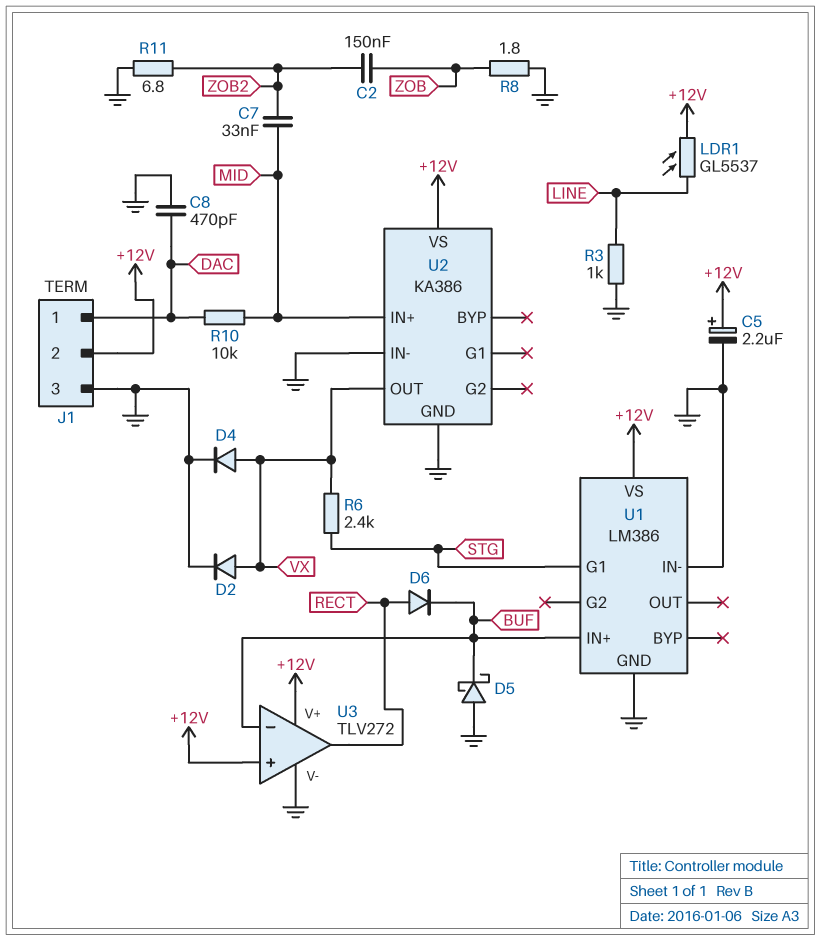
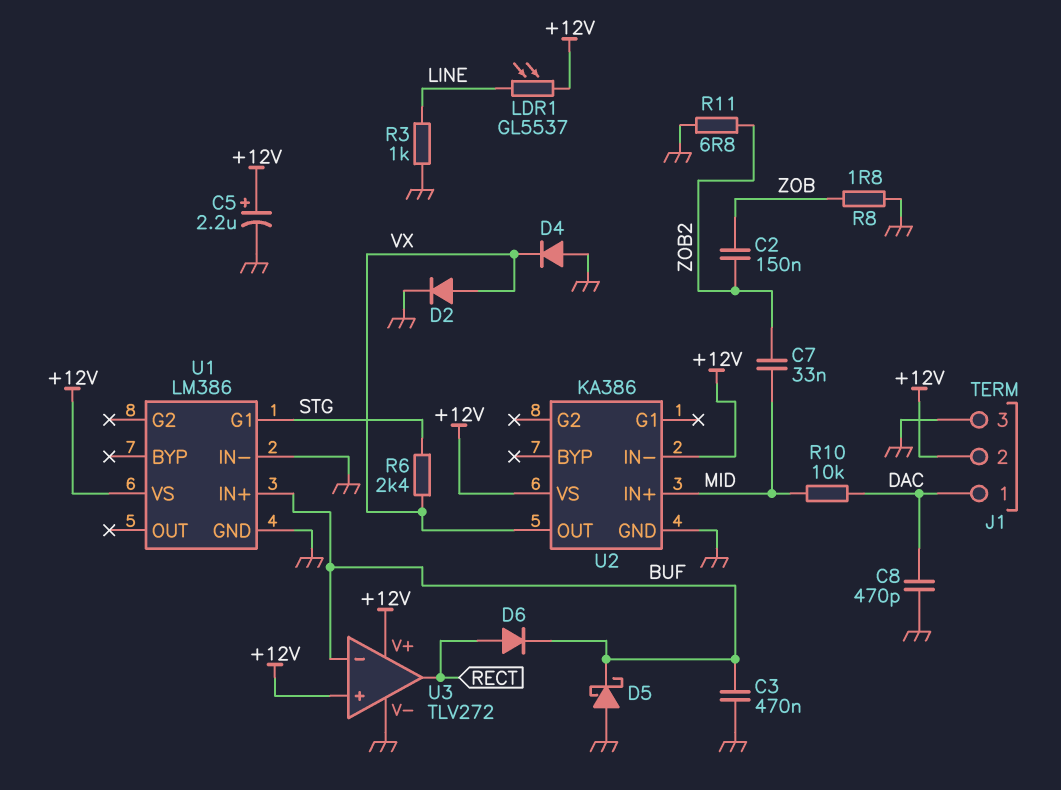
C3: none -> 470nF (BUF, GND)
D4: diode (A VX, K GND) -> diode (A GND, K VX)
U2 pin IN-: GND -> +12V

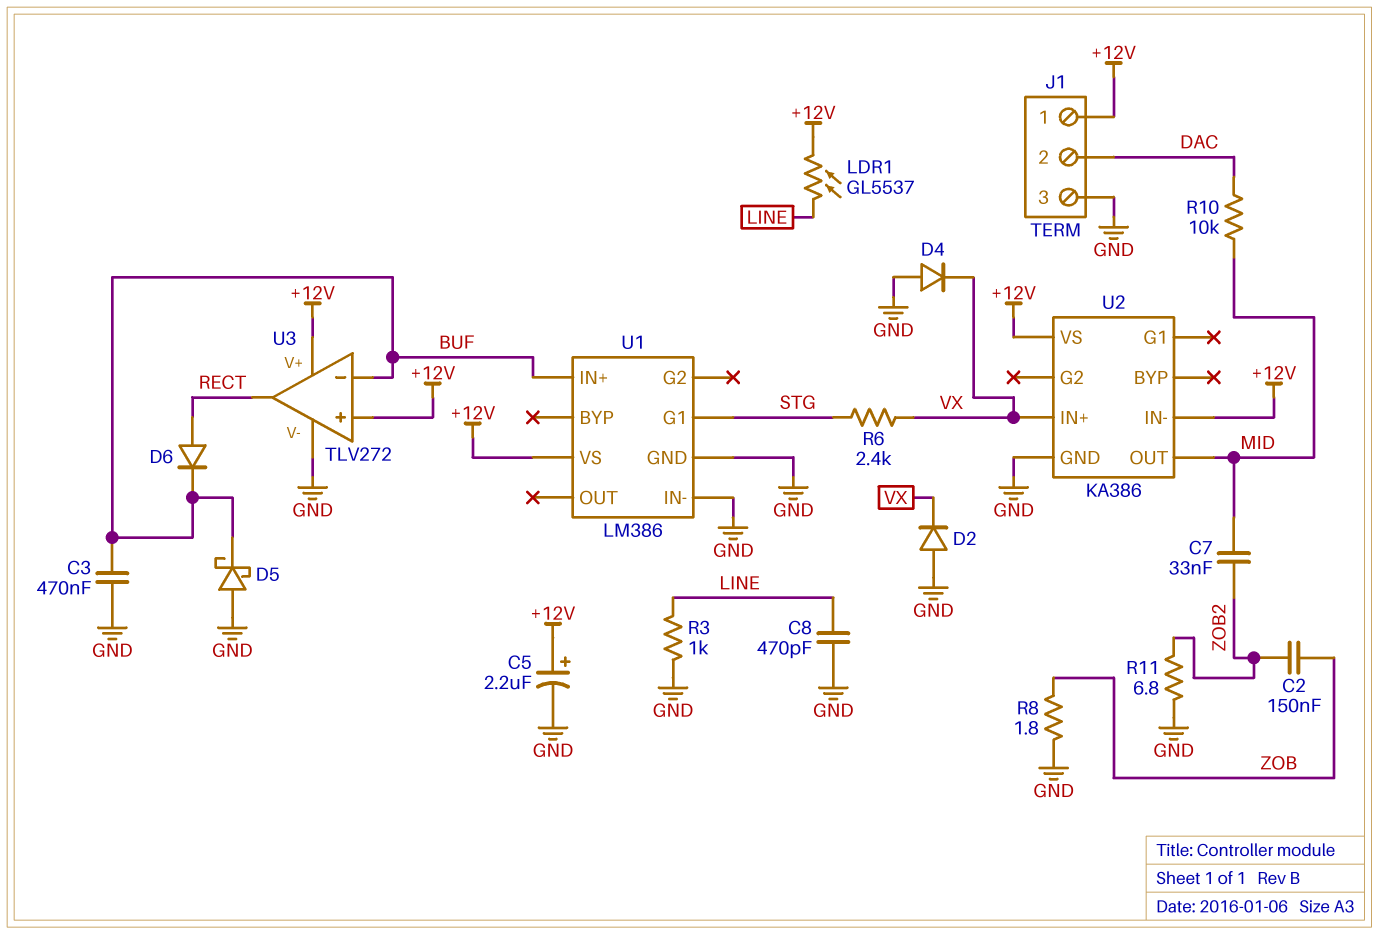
C8: 470pF (DAC, GND) -> 470pF (GND, LINE)
D2: diode (A VX, K GND) -> diode (A GND, K VX)
J1 pin 1: DAC -> +12V
J1 pin 2: +12V -> DAC
U2 pin IN+: MID -> VX
U2 pin OUT: VX -> MID

